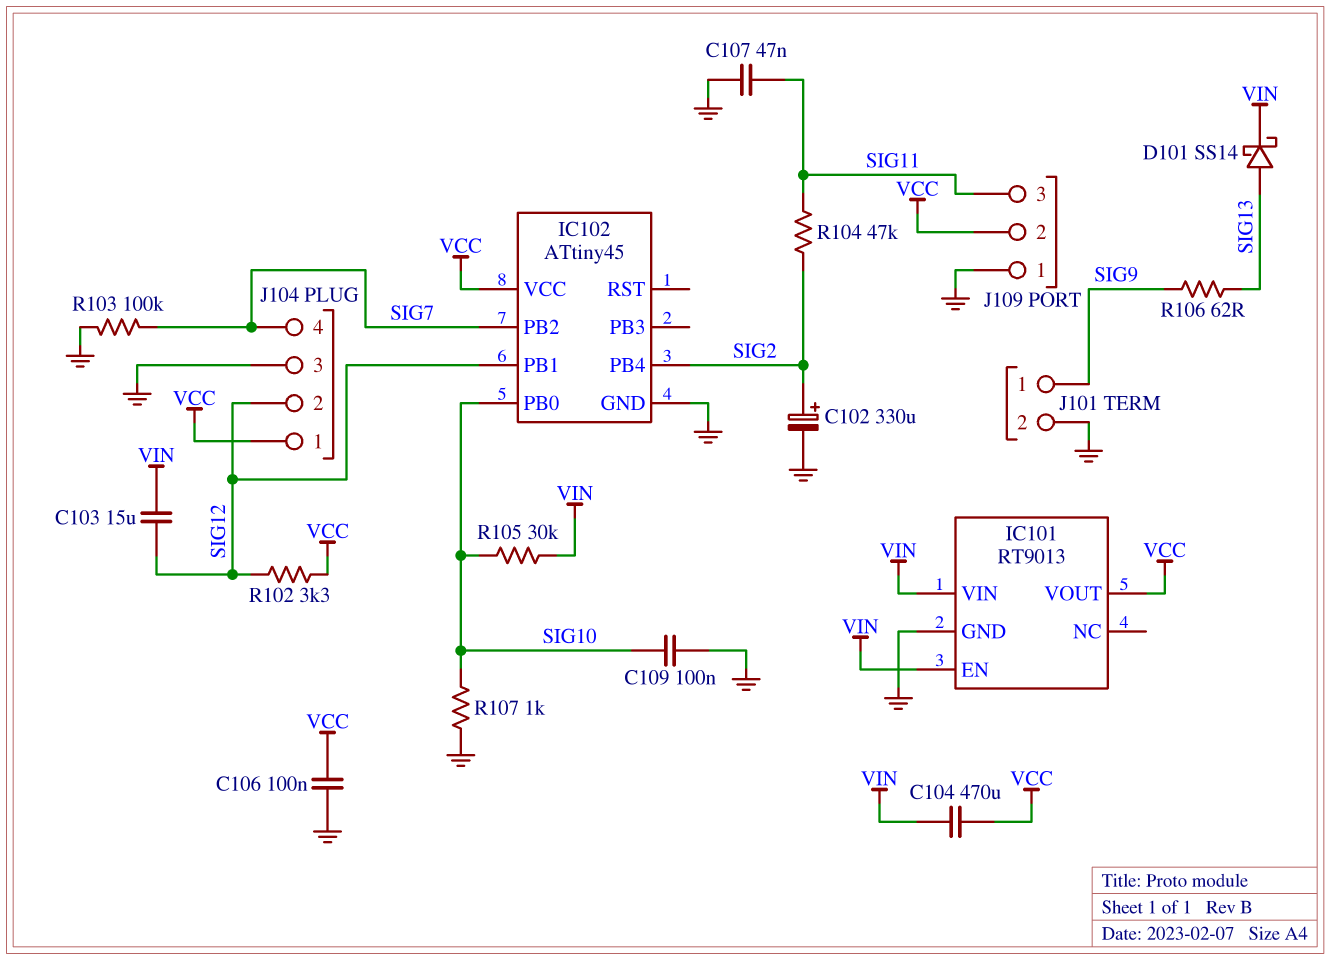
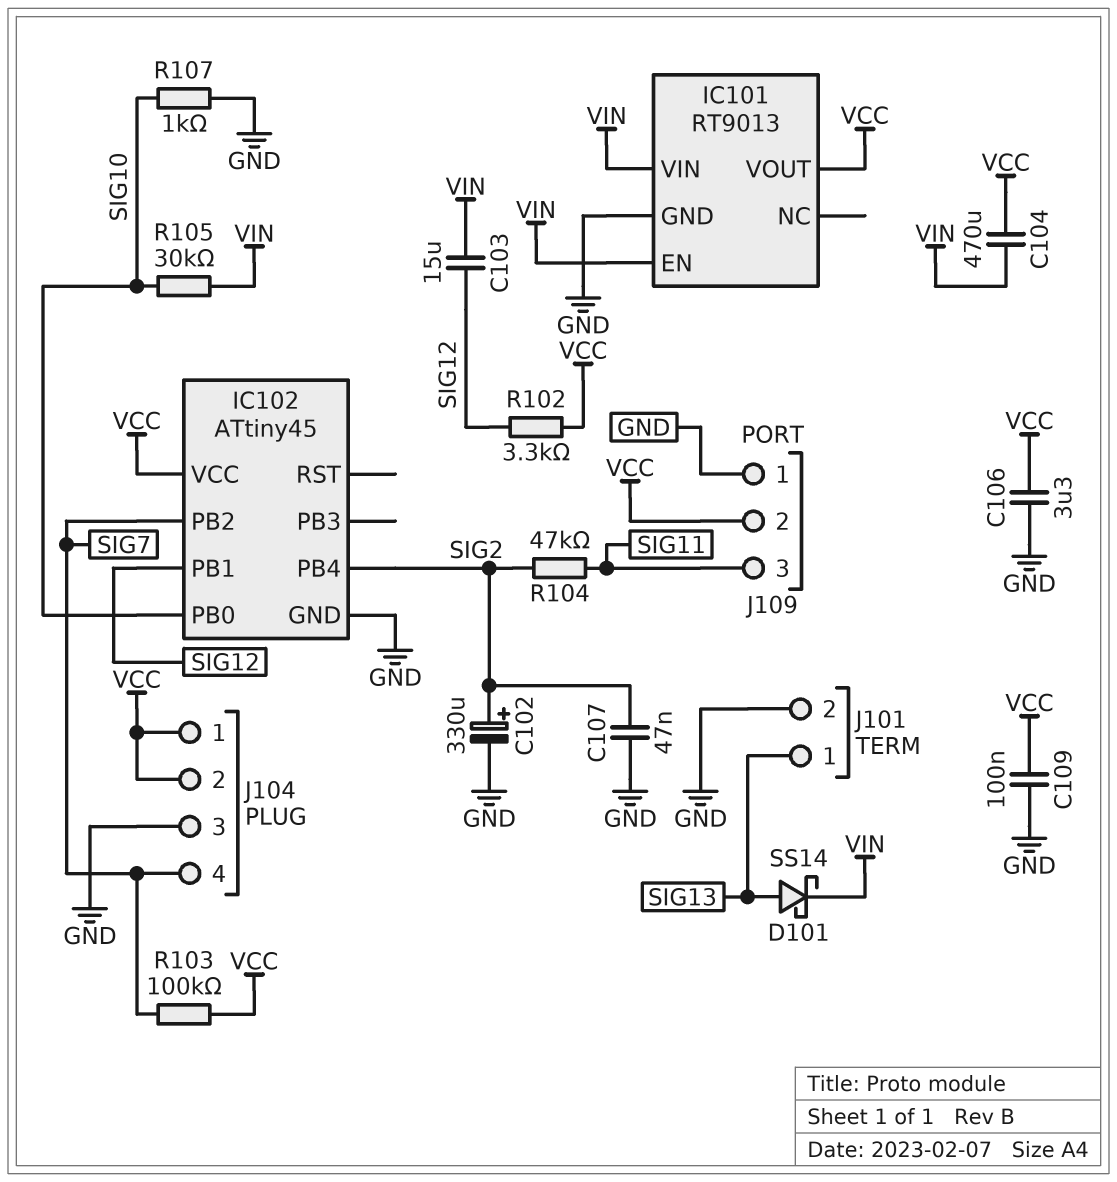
C106: 100nF (GND, VCC) -> 3.3uF (GND, VCC)
C107: 47nF (GND, SIG11) -> 47nF (GND, SIG2)
C109: 100nF (GND, SIG10) -> 100nF (GND, VCC)
J101 pin 1: SIG9 -> SIG13
J104 pin 2: SIG12 -> VCC
R103: 100k (GND, SIG7) -> 100k (SIG7, VCC)
R106: 62 (SIG9, SIG13) -> none

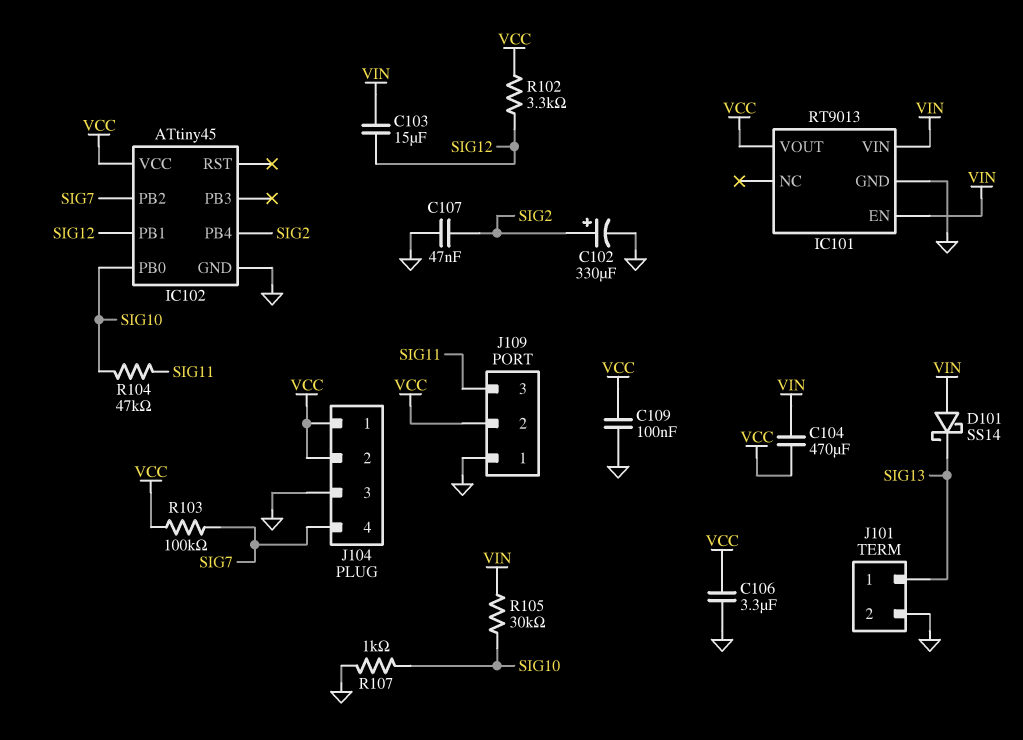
D101: schottky SS14 (A SIG13, K VIN) -> schottky SS14 (A VIN, K SIG13)
R104: 47k (SIG2, SIG11) -> 47k (SIG10, SIG11)

